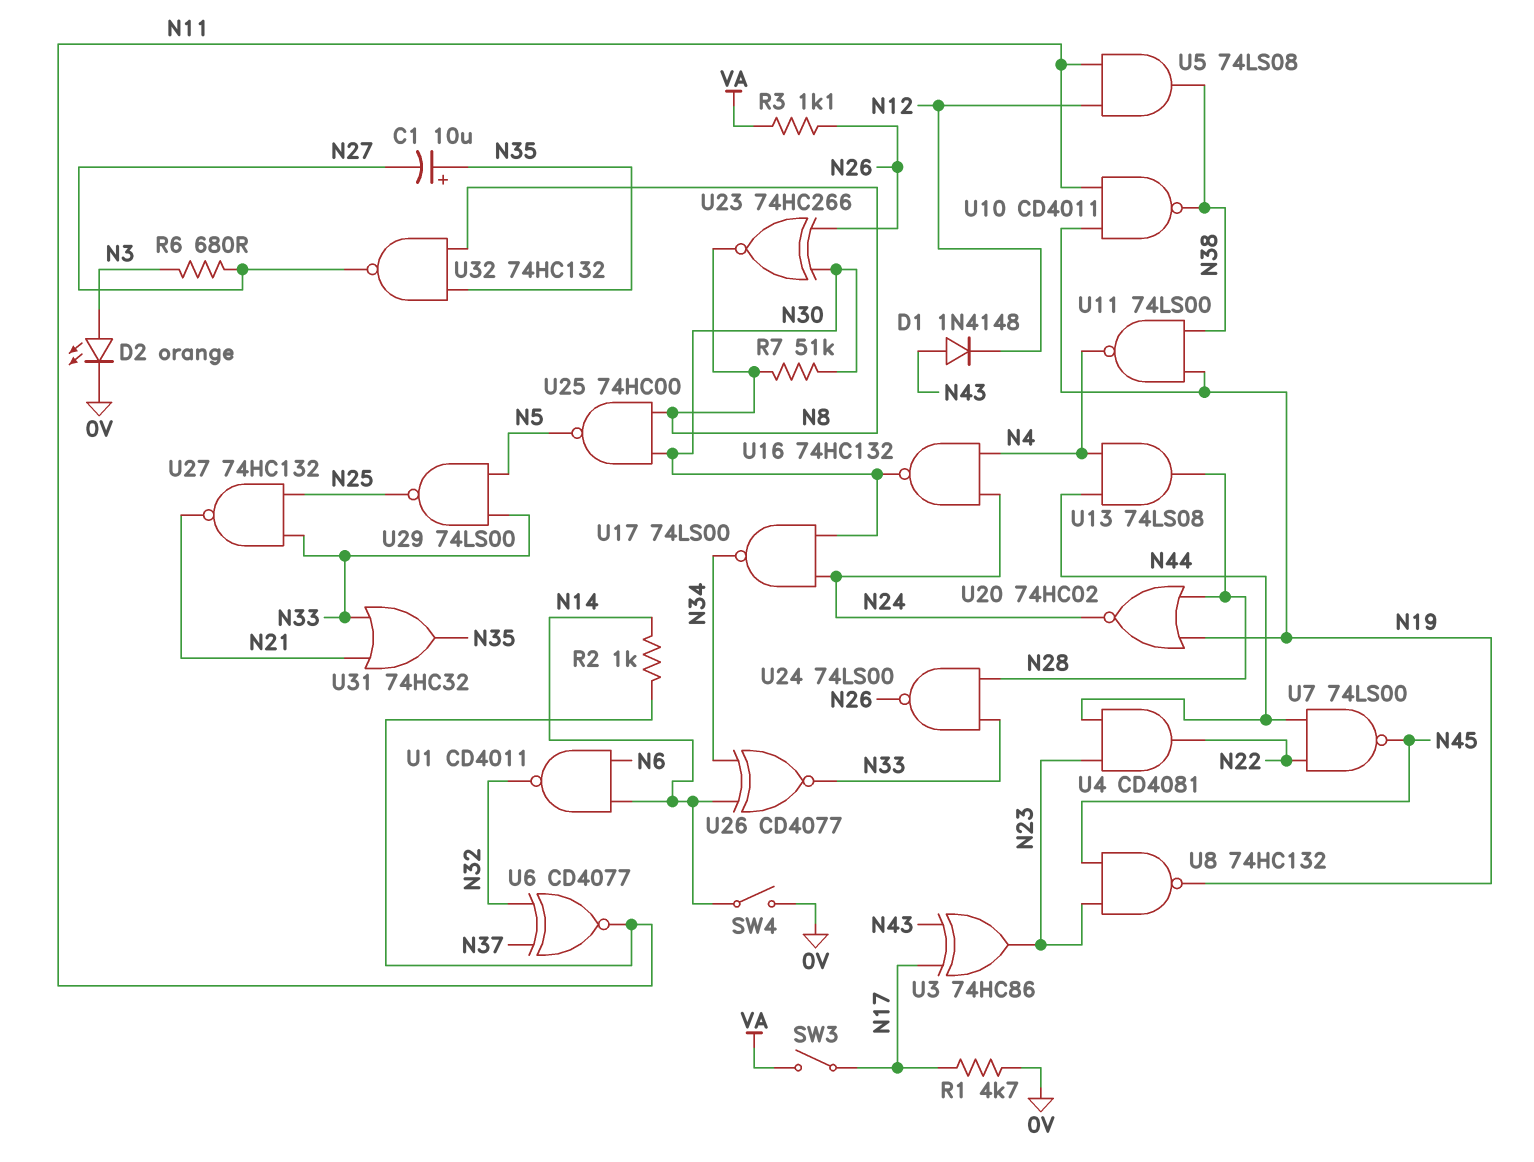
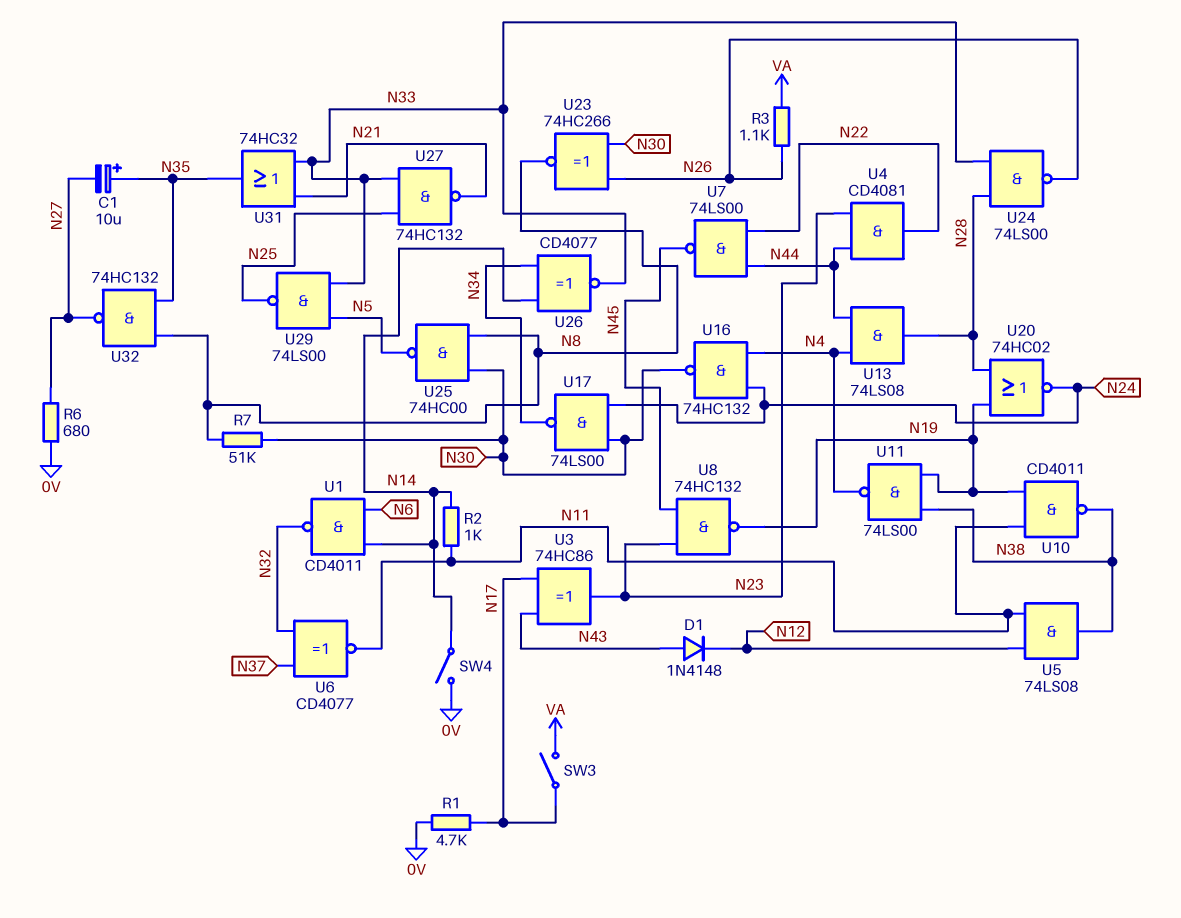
D2: LED orange (A N3, K 0V) -> none
R6: 680 (N3, N27) -> 680 (0V, N27)

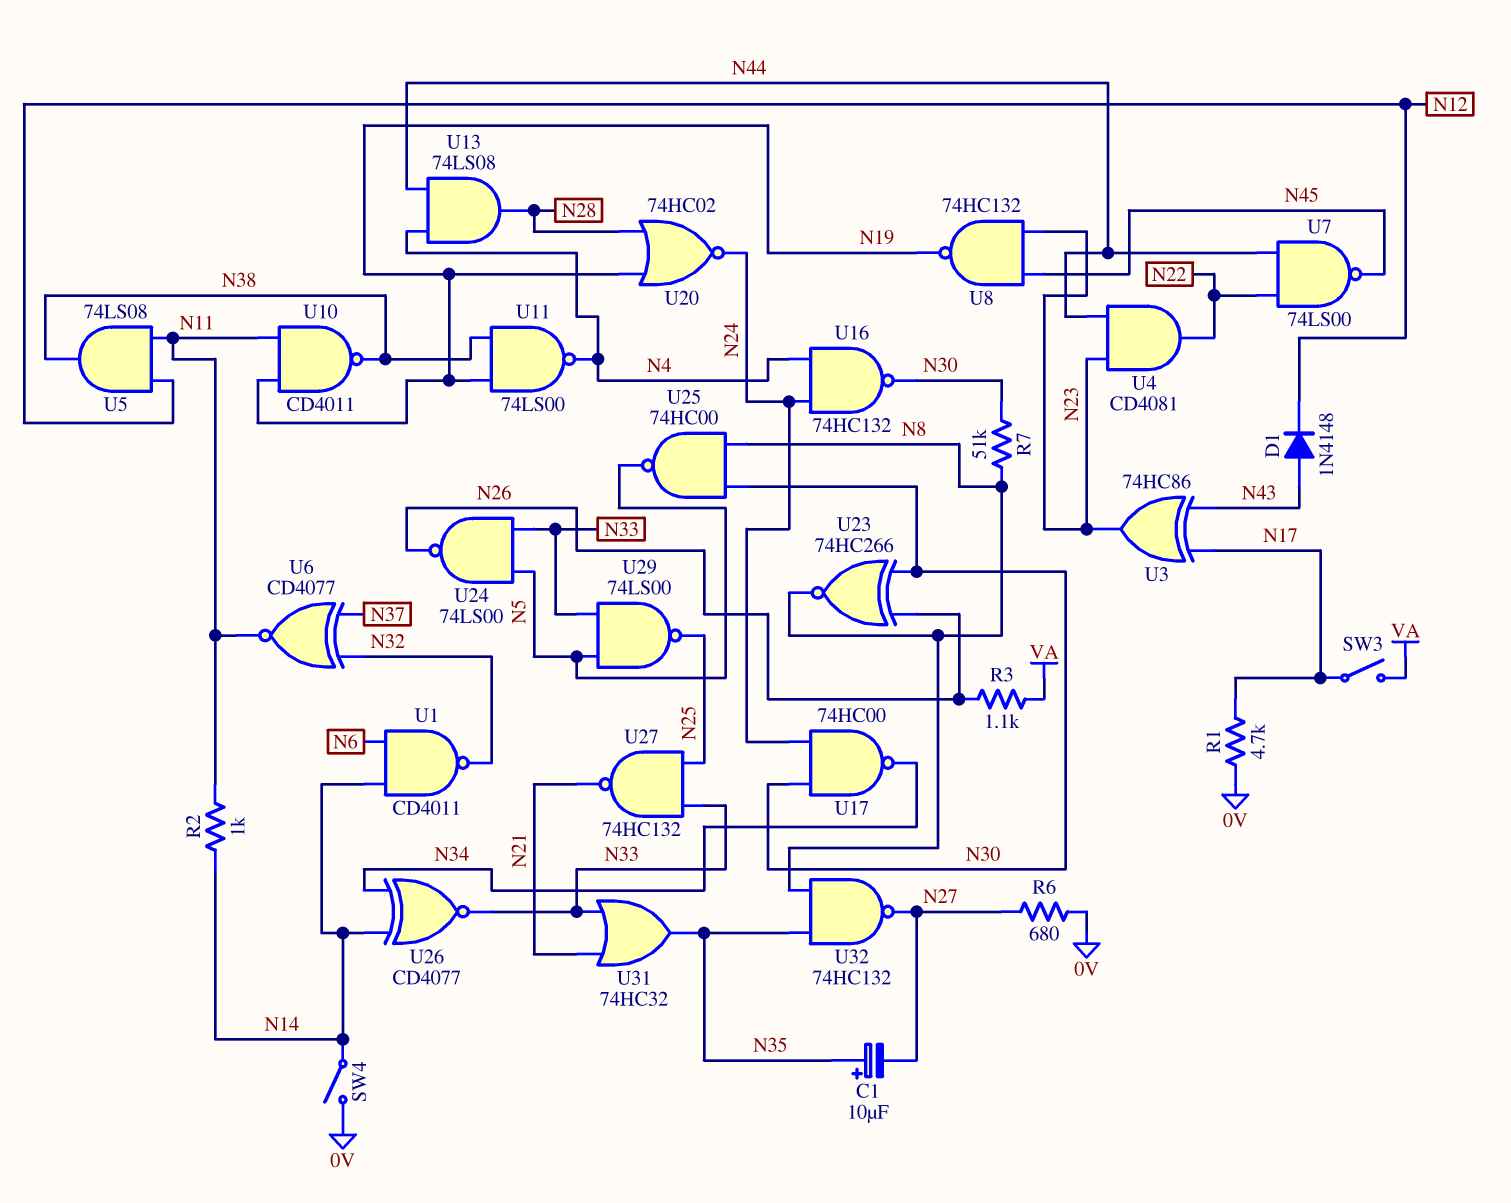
U17: NAND 74LS00 (in N24, in N30, out N34) -> NAND 74HC00 (in N24, in N30, out N34)
U24: NAND 74LS00 (in N28, in N33, out N26) -> NAND 74LS00 (in N5, in N33, out N26)

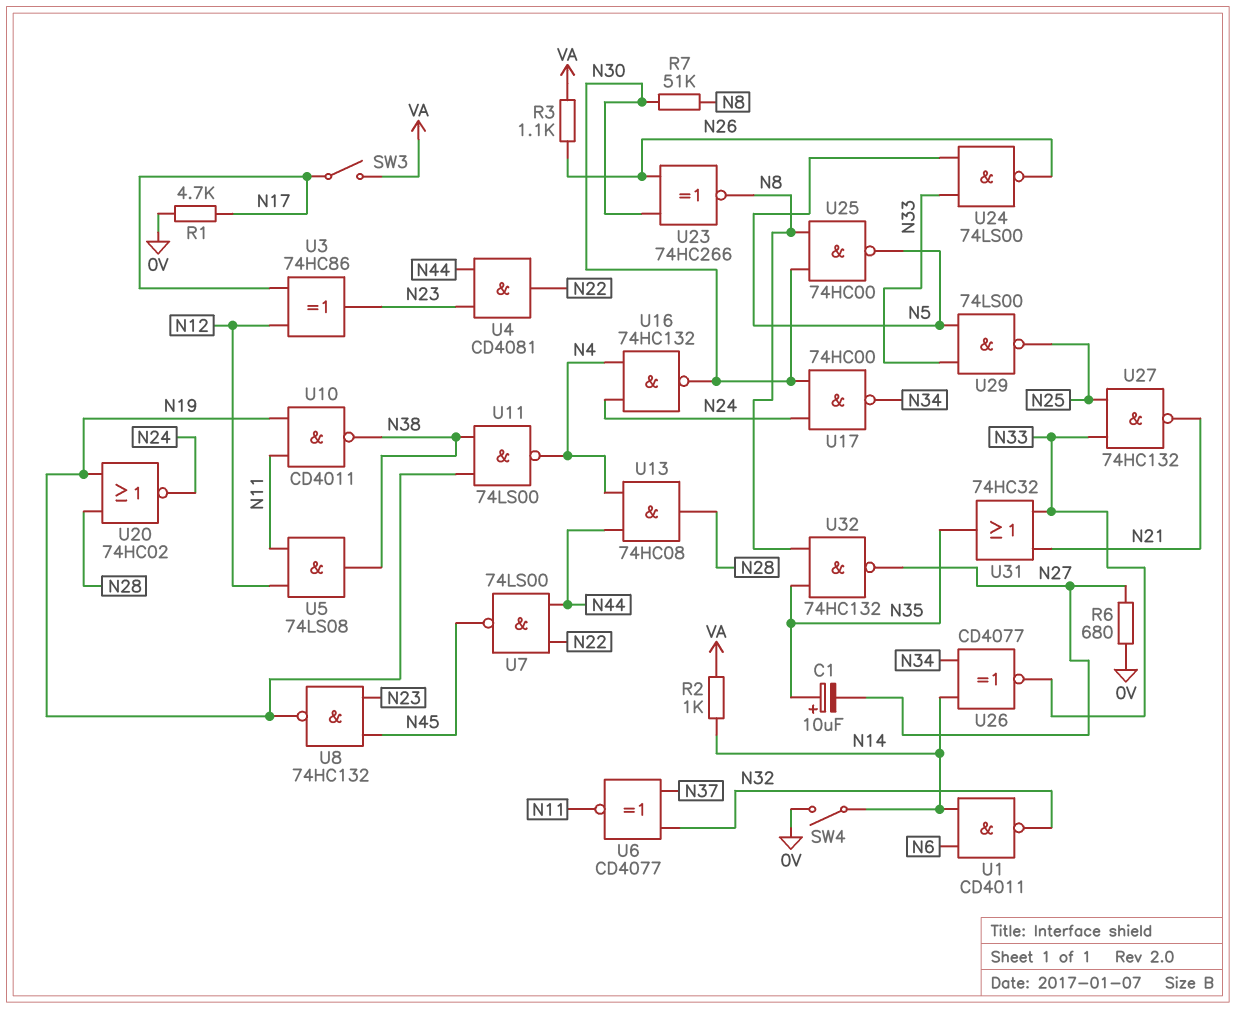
D1: diode 1N4148 (A N43, K N12) -> none
R2: 1k (N11, N14) -> 1k (N14, VA)
U3: XOR 74HC86 (in N17, in N43, out N23) -> XOR 74HC86 (in N12, in N17, out N23)
U13: AND 74LS08 (in N4, in N44, out N28) -> AND 74HC08 (in N4, in N44, out N28)

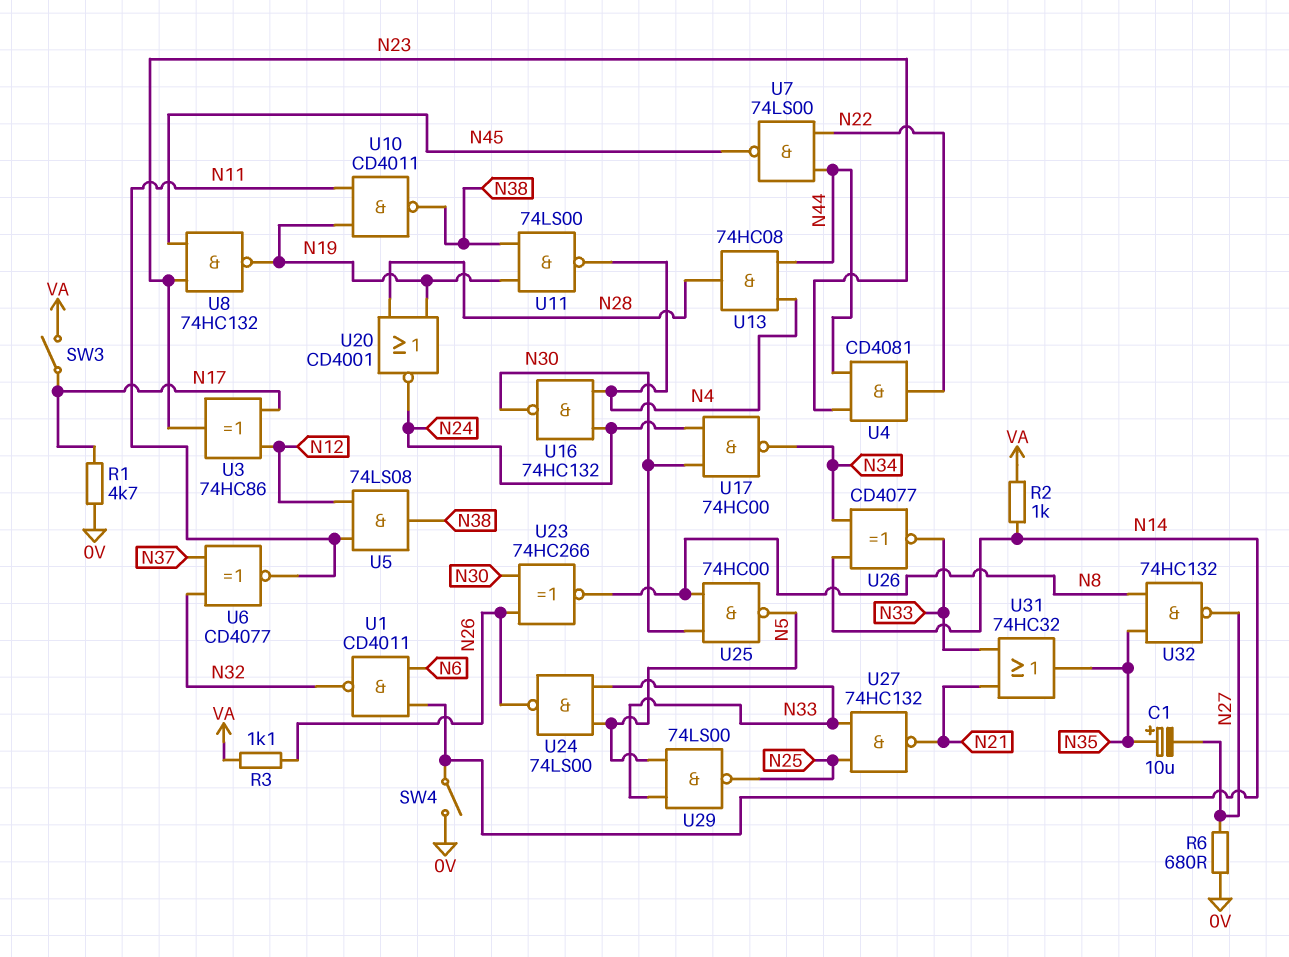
R7: 51k (N8, N30) -> none
U20: NOR 74HC02 (in N19, in N28, out N24) -> NOR CD4001 (in N19, in N28, out N24)

